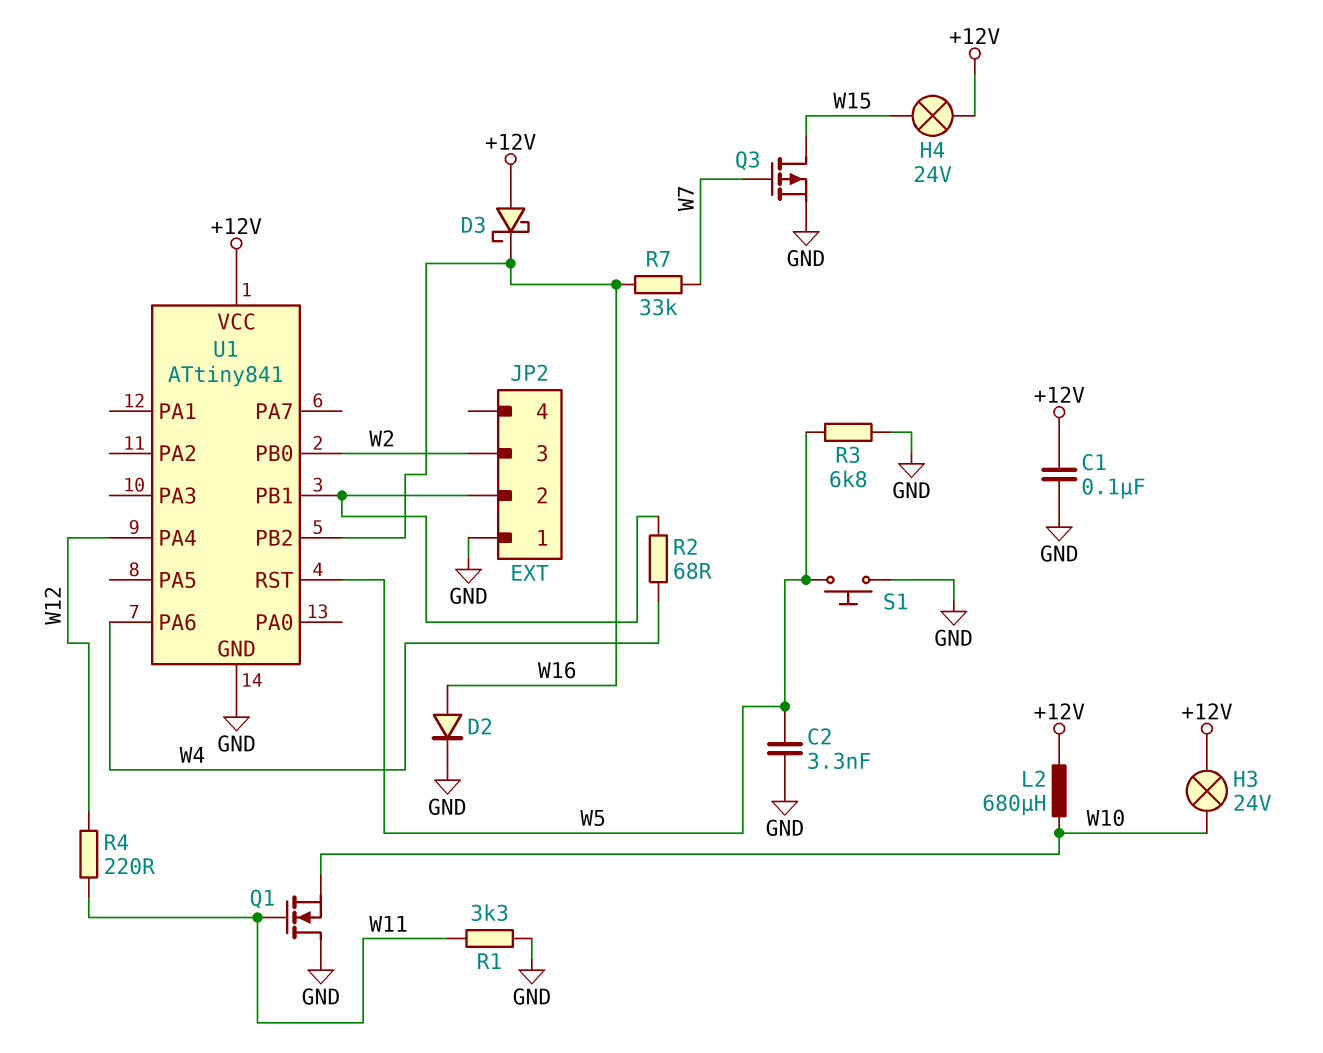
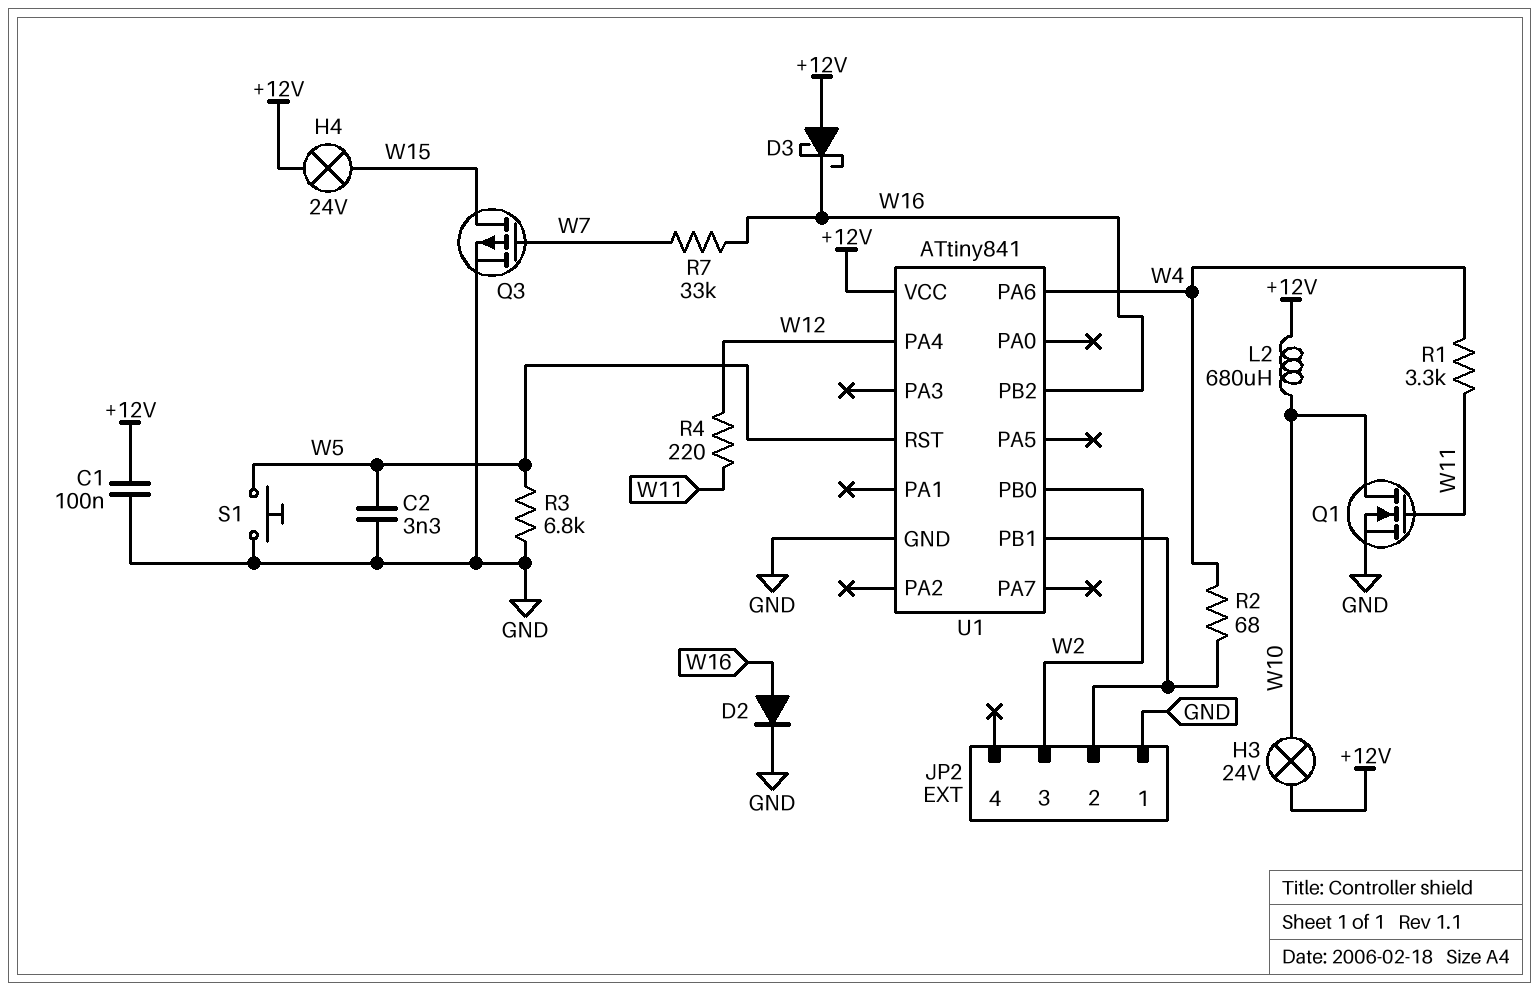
Q1: NMOS (G W11, D GND, S W10) -> NMOS (G W11, D W10, S GND)
R1: 3.3k (GND, W11) -> 3.3k (W4, W11)

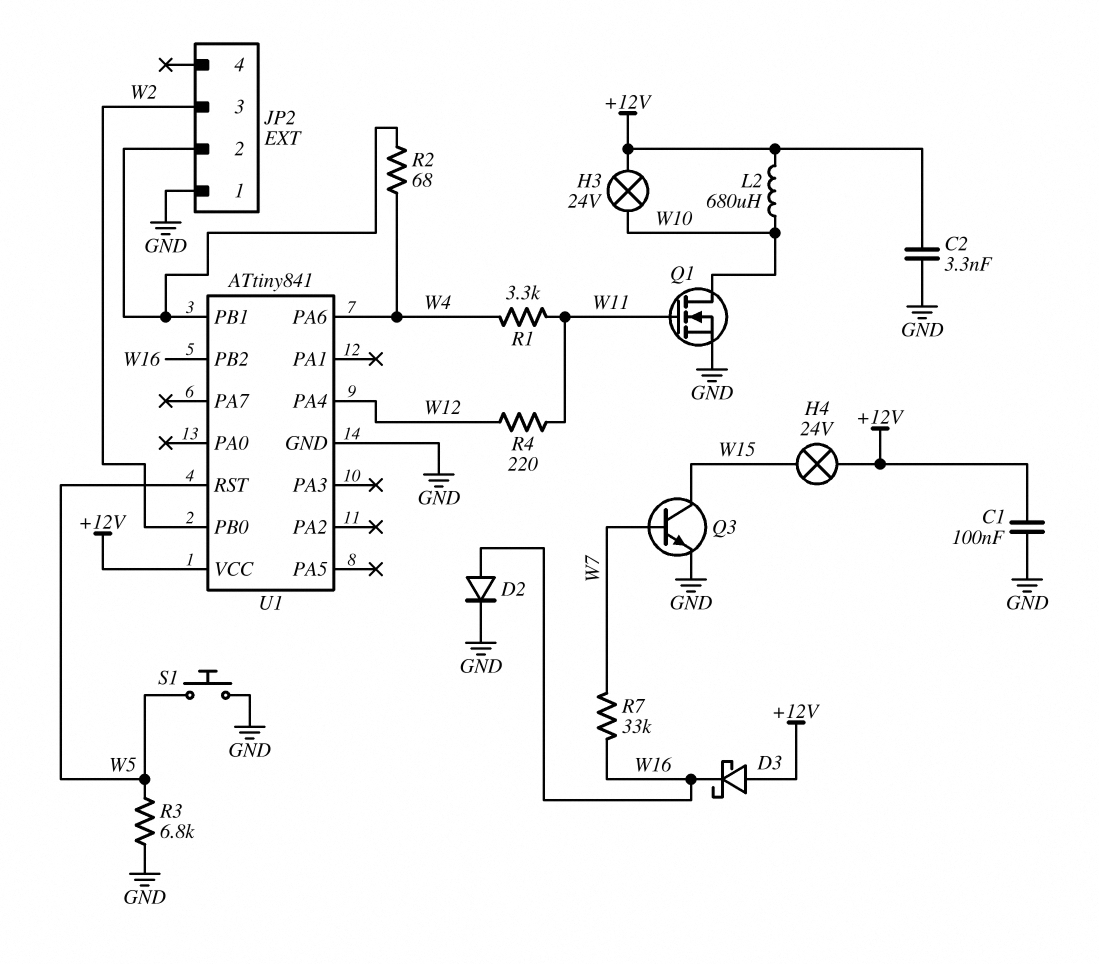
C2: 3.3nF (GND, W5) -> 3.3nF (+12V, GND)
Q3: PMOS (G W7, D W15, S GND) -> NPN (B W7, C W15, E GND)

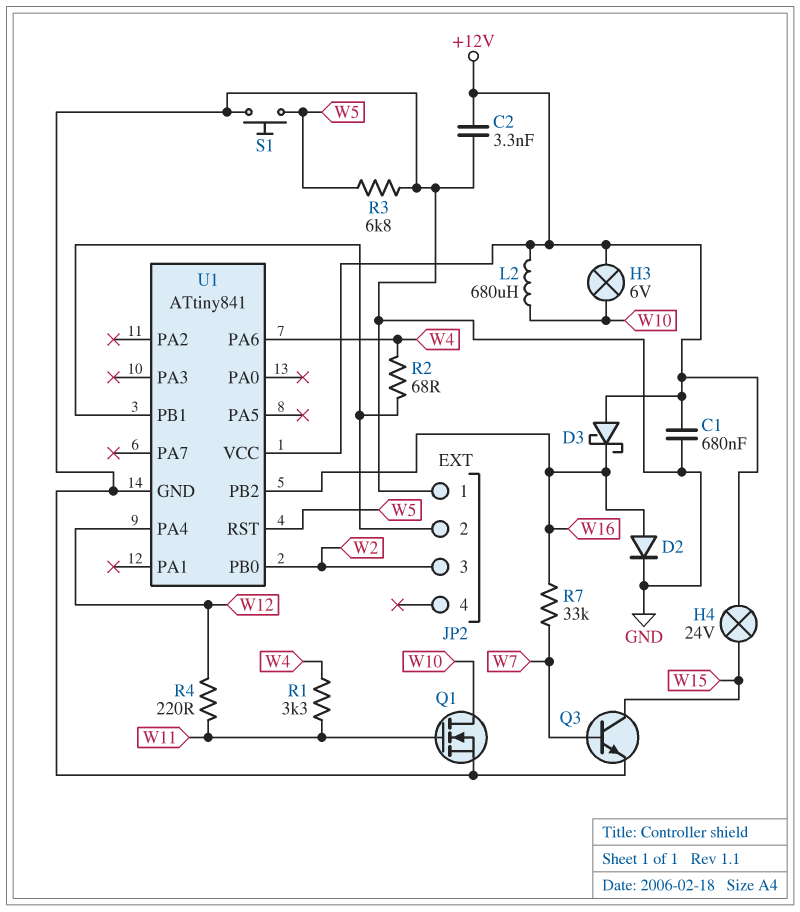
C1: 100nF (+12V, GND) -> 680nF (+12V, GND)
H3: lamp 24V (+12V, W10) -> lamp 6V (+12V, W10)

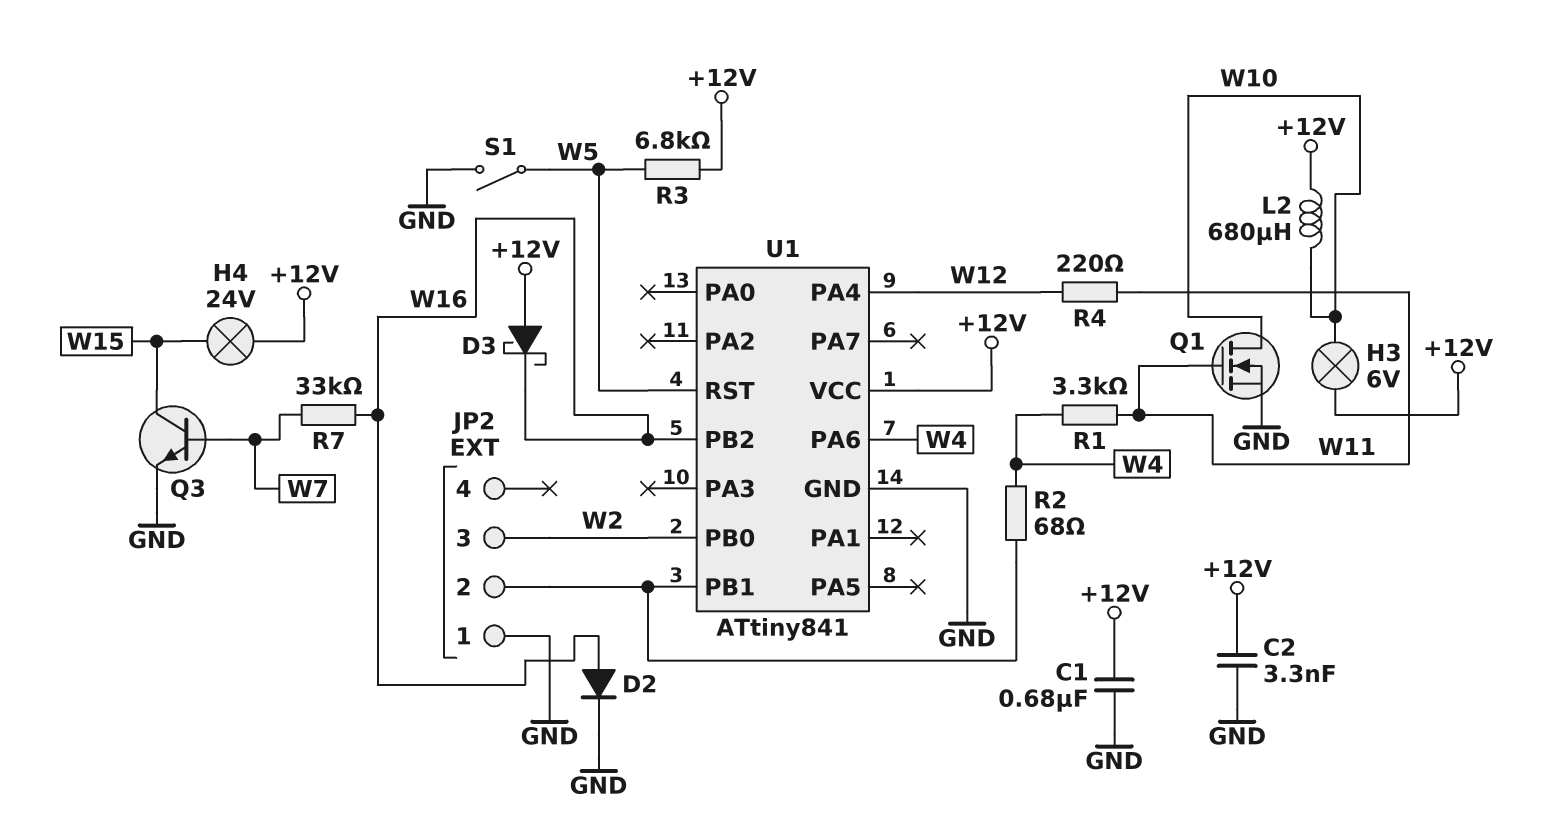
R3: 6.8k (GND, W5) -> 6.8k (+12V, W5)
S1: button (GND, W5) -> switch (GND, W5)

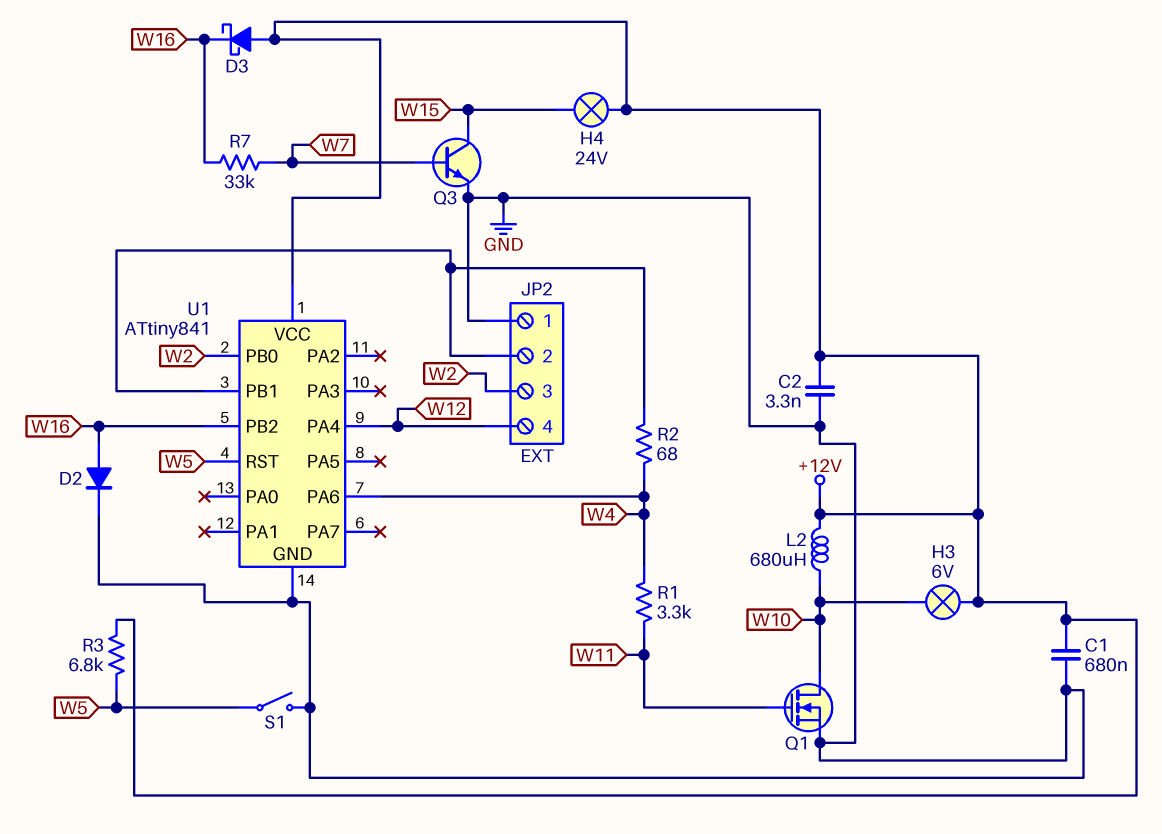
JP2 pin 4: none -> W12
R4: 220 (W11, W12) -> none

